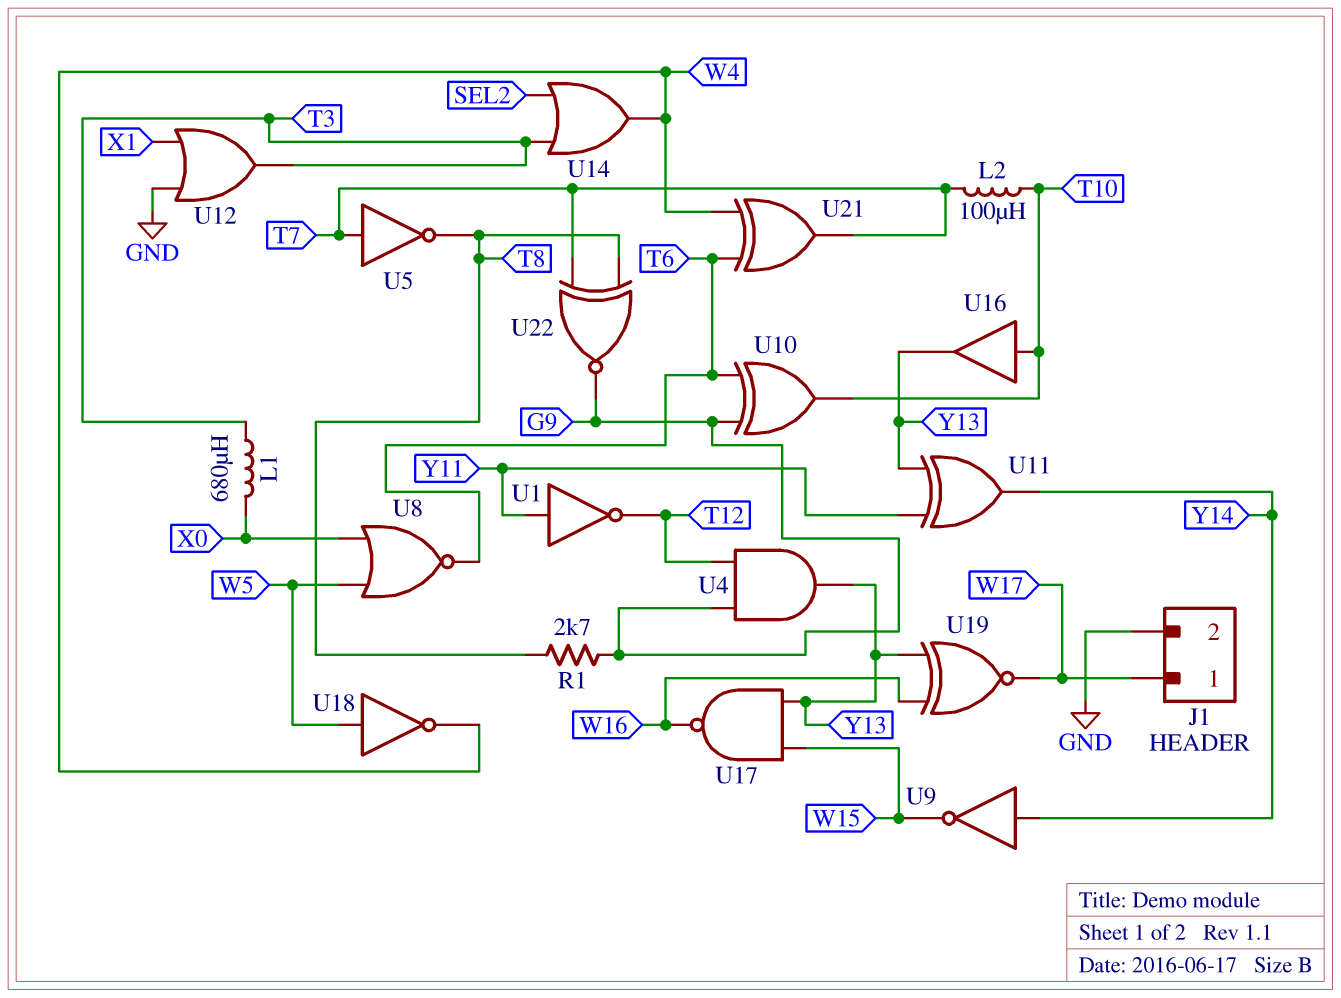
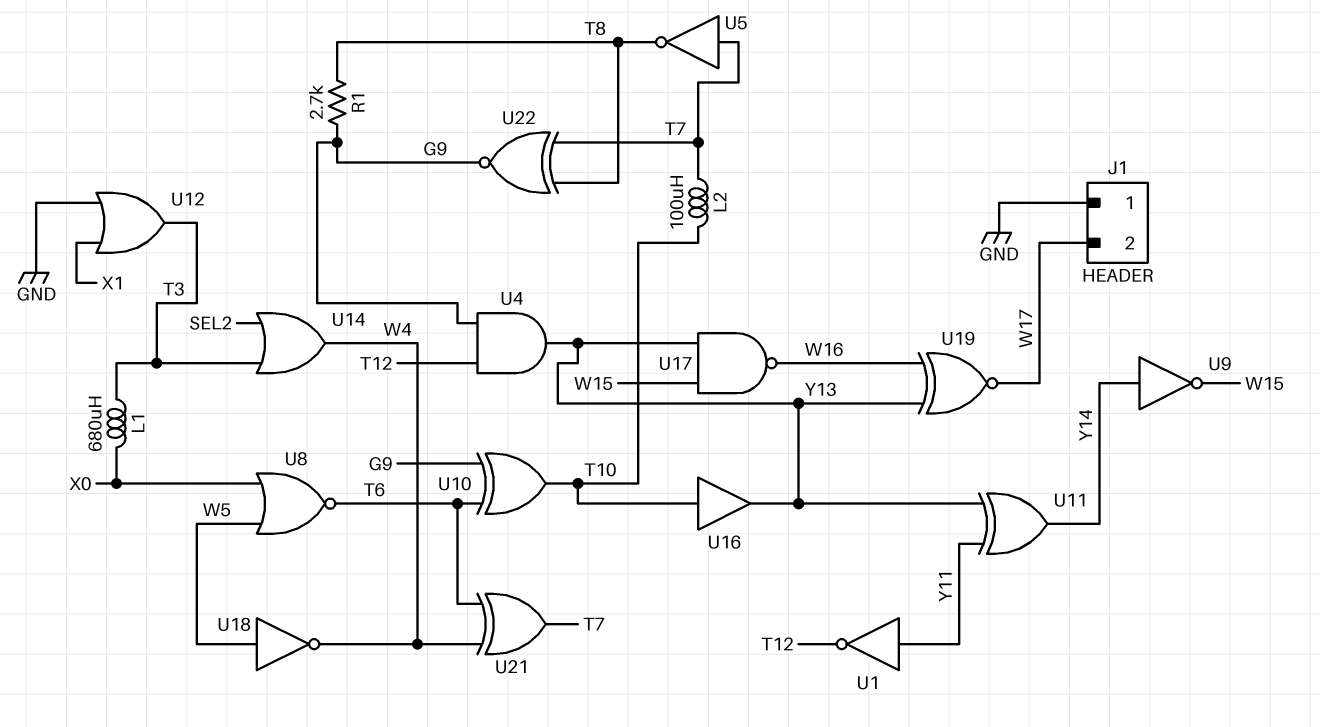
J1 pin 1: W17 -> GND
J1 pin 2: GND -> W17

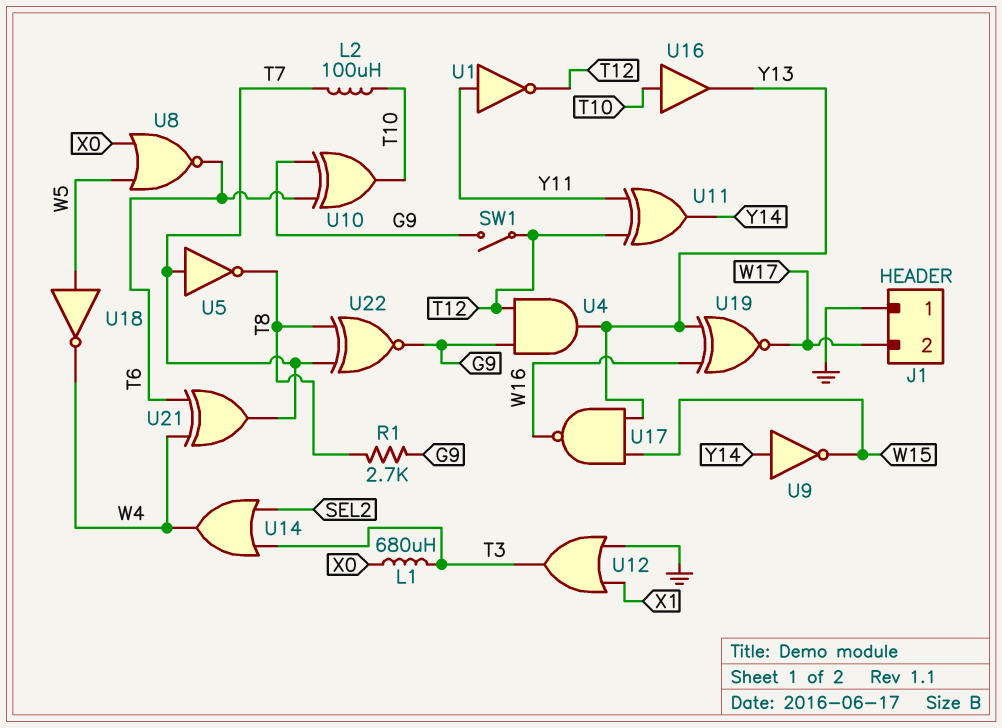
SW1: none -> switch (G9, T12)
U11: XOR (in Y11, in Y13, out Y14) -> XOR (in T12, in Y11, out Y14)

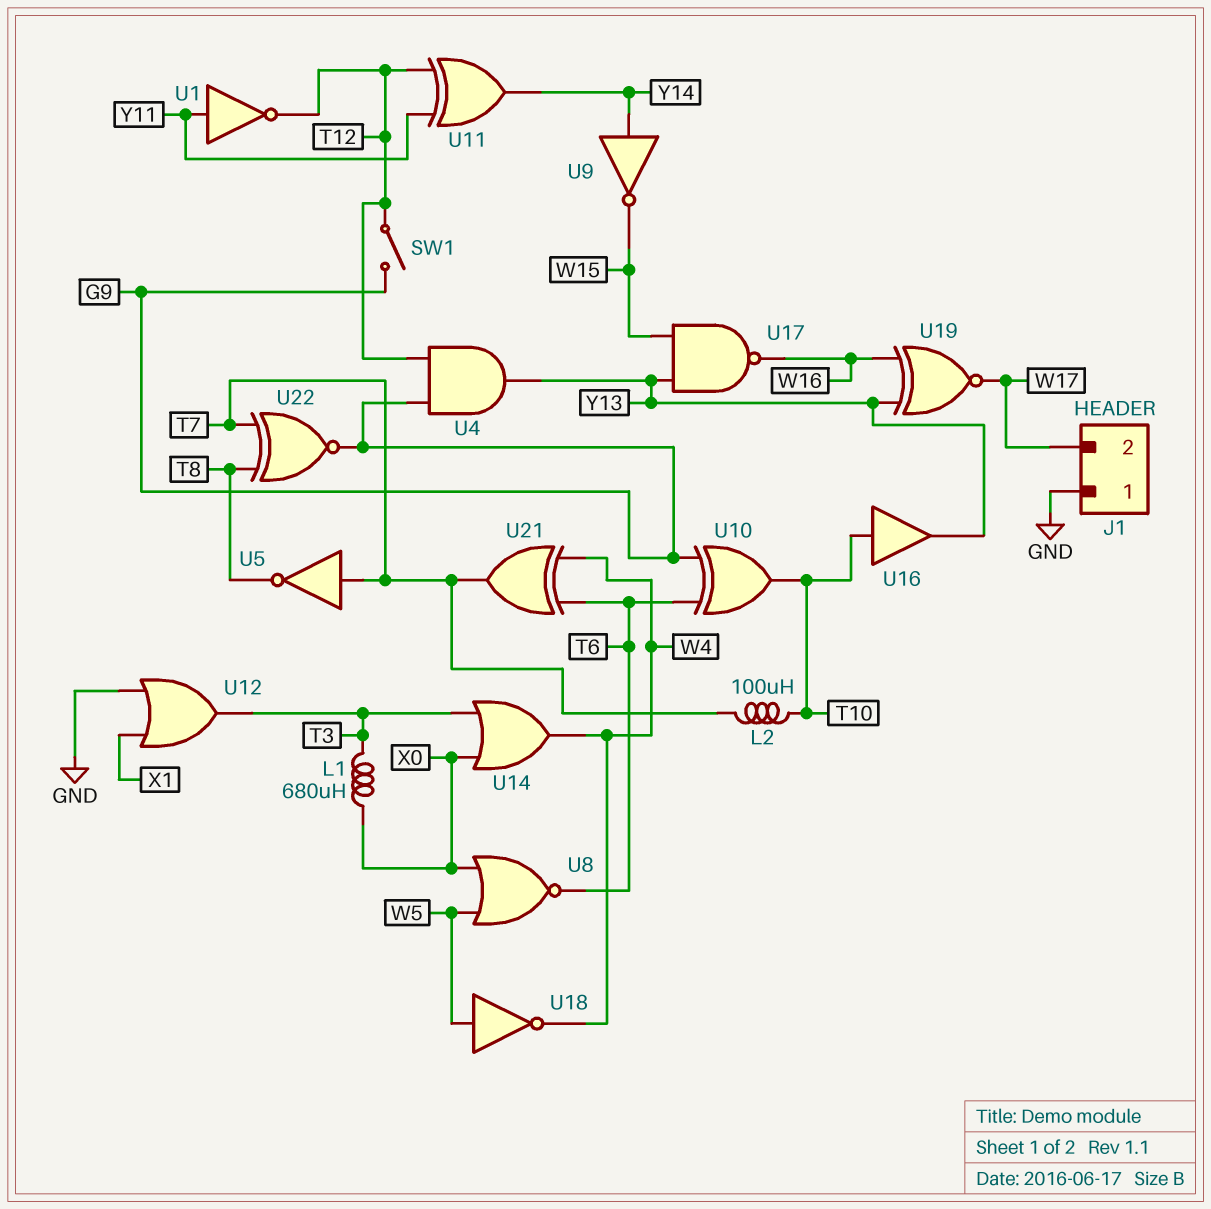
R1: 2.7k (G9, T8) -> none
U14: OR (in SEL2, in T3, out W4) -> OR (in T3, in X0, out W4)

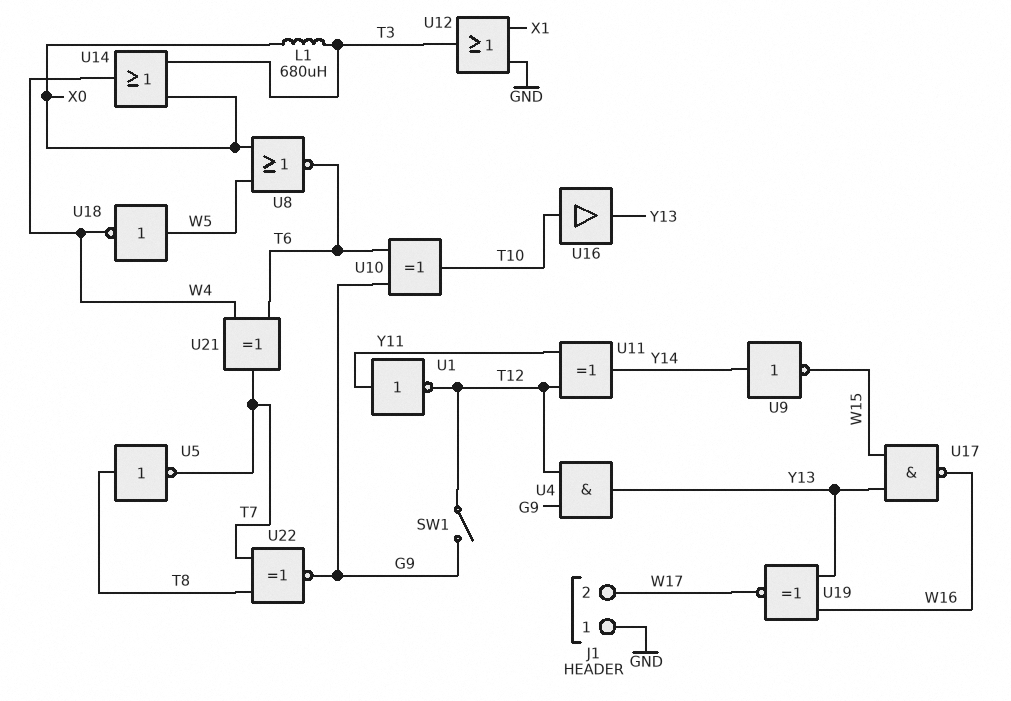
L2: 100uH (T7, T10) -> none
U5: NOT (in T7, out T8) -> NOT (in T8, out T7)

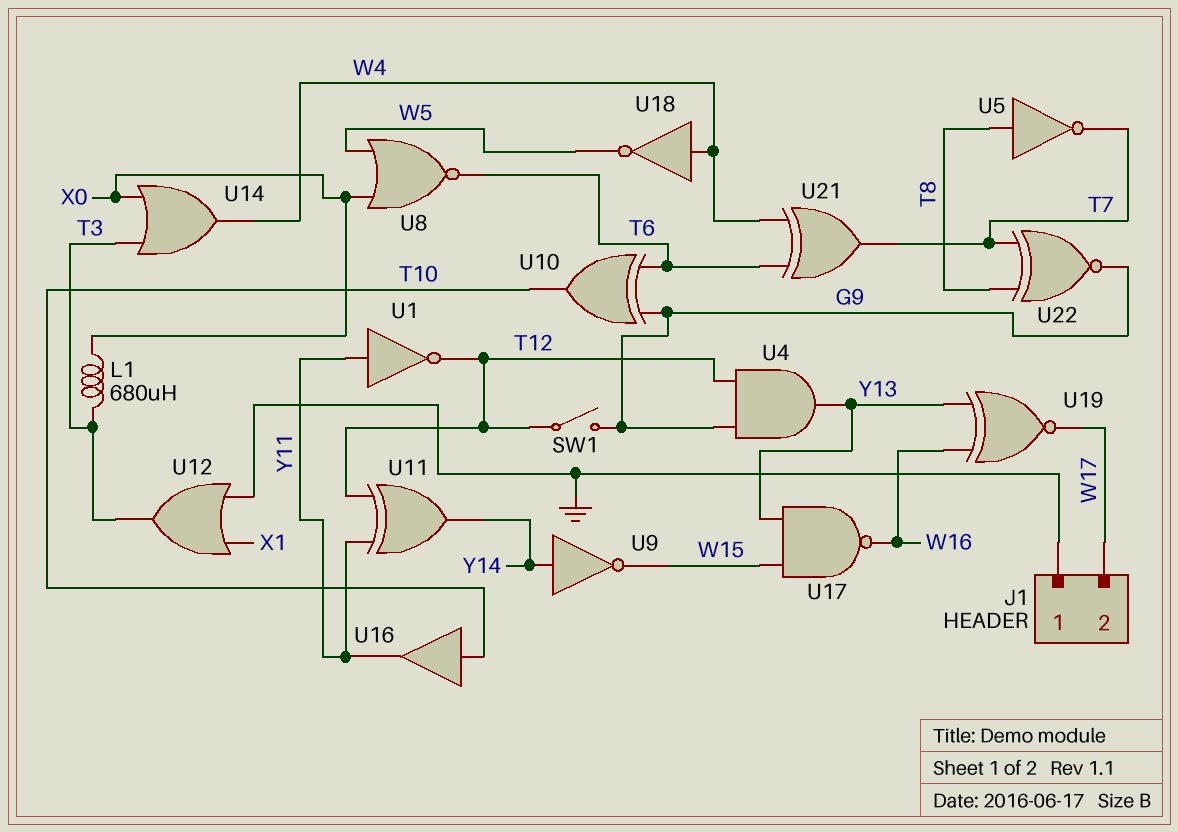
U16: buffer (in T10, out Y13) -> buffer (in T10, out Y11)
U18: NOT (in W5, out W4) -> NOT (in W4, out W5)

